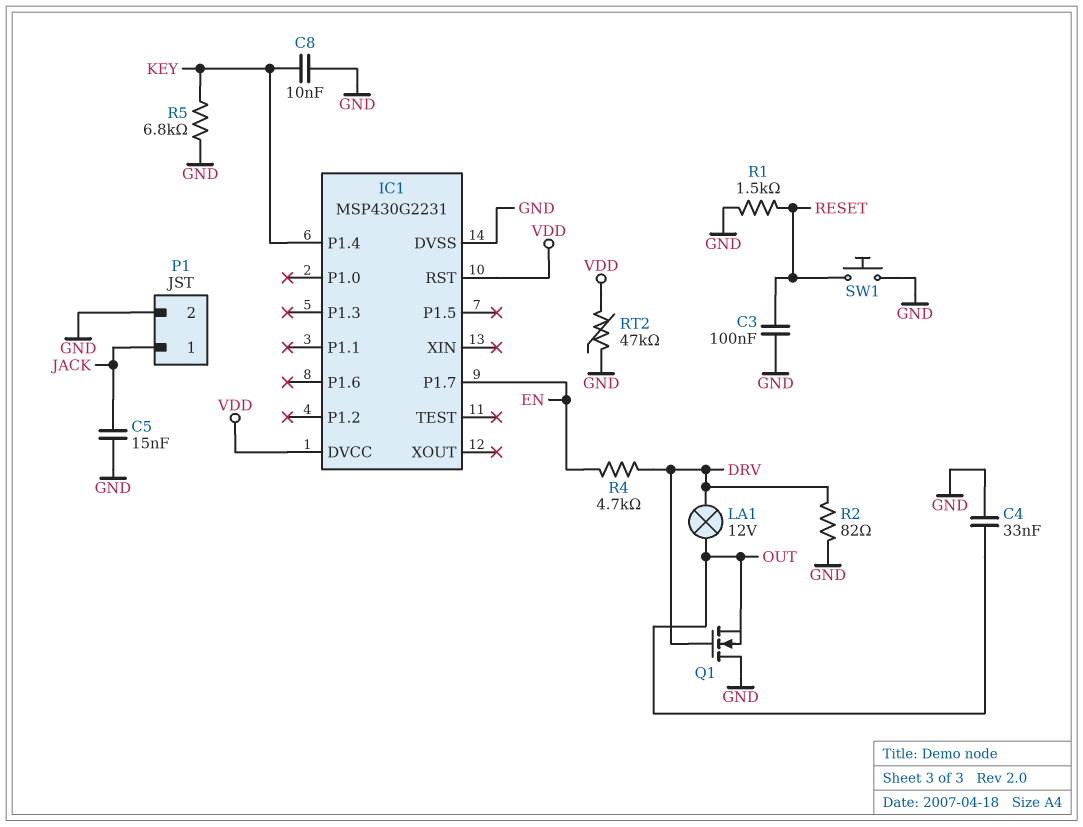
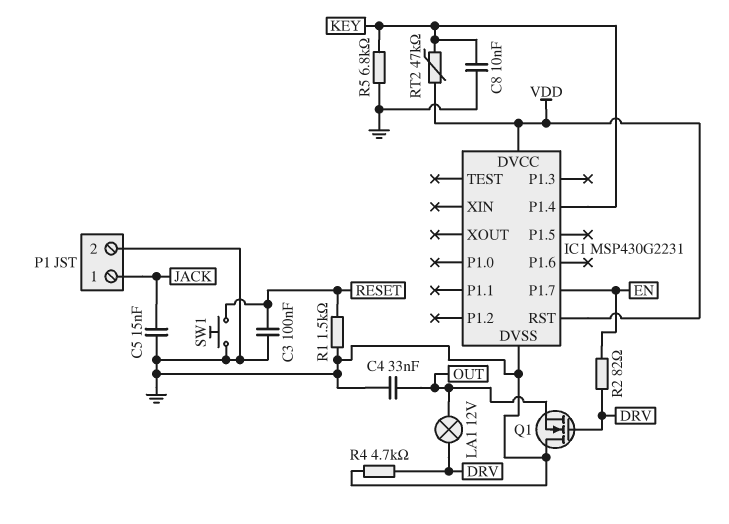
R2: 82 (DRV, GND) -> 82 (DRV, EN)
R4: 4.7k (DRV, EN) -> 4.7k (DRV, GND)
RT2: 47k (GND, VDD) -> 47k (KEY, VDD)

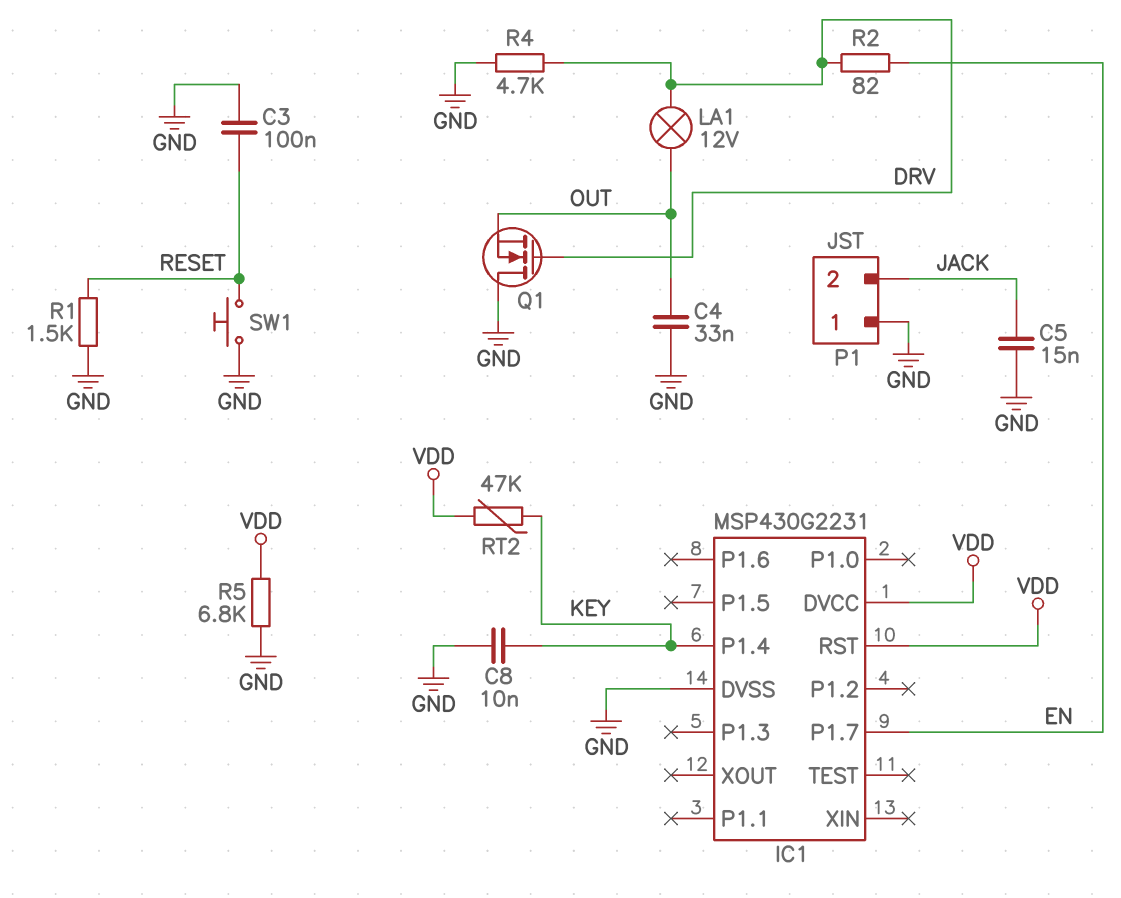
P1 pin 1: JACK -> GND
P1 pin 2: GND -> JACK
R5: 6.8k (GND, KEY) -> 6.8k (GND, VDD)

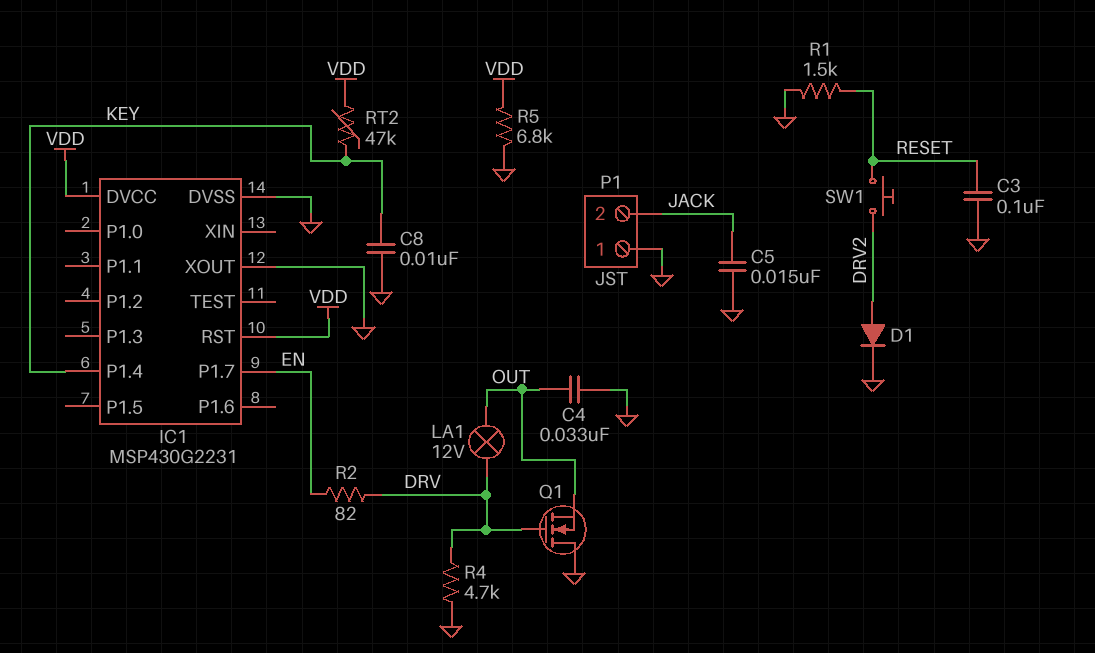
D1: none -> diode (A DRV2, K GND)
IC1 pin XOUT: none -> GND
SW1: button (GND, RESET) -> button (DRV2, RESET)

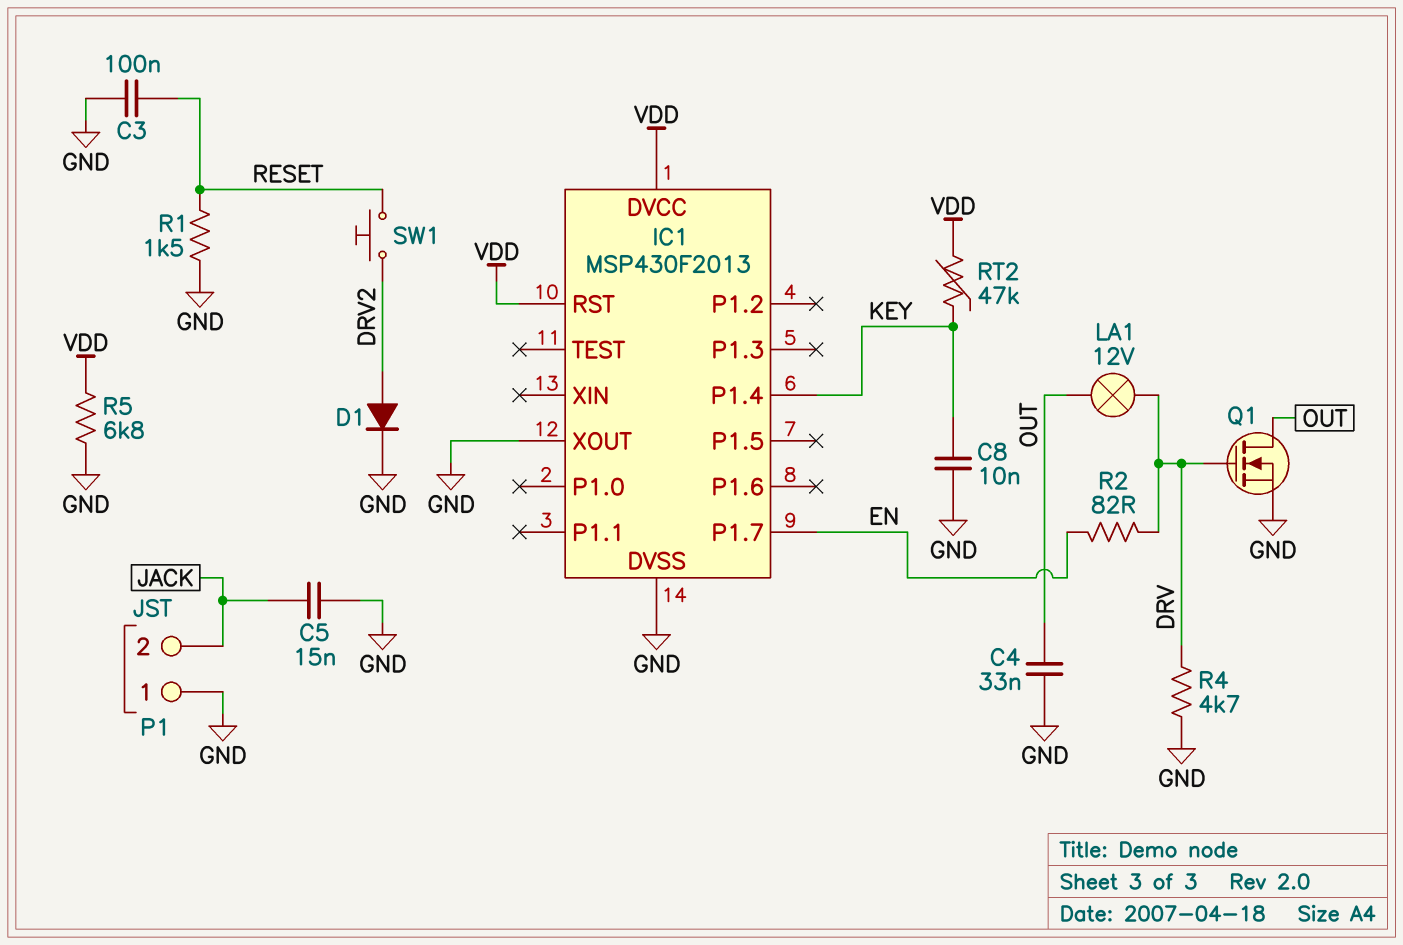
IC1: MSP430G2231 -> MSP430F2013
Q1: NMOS (G DRV, D GND, S OUT) -> NMOS (G DRV, D OUT, S GND)

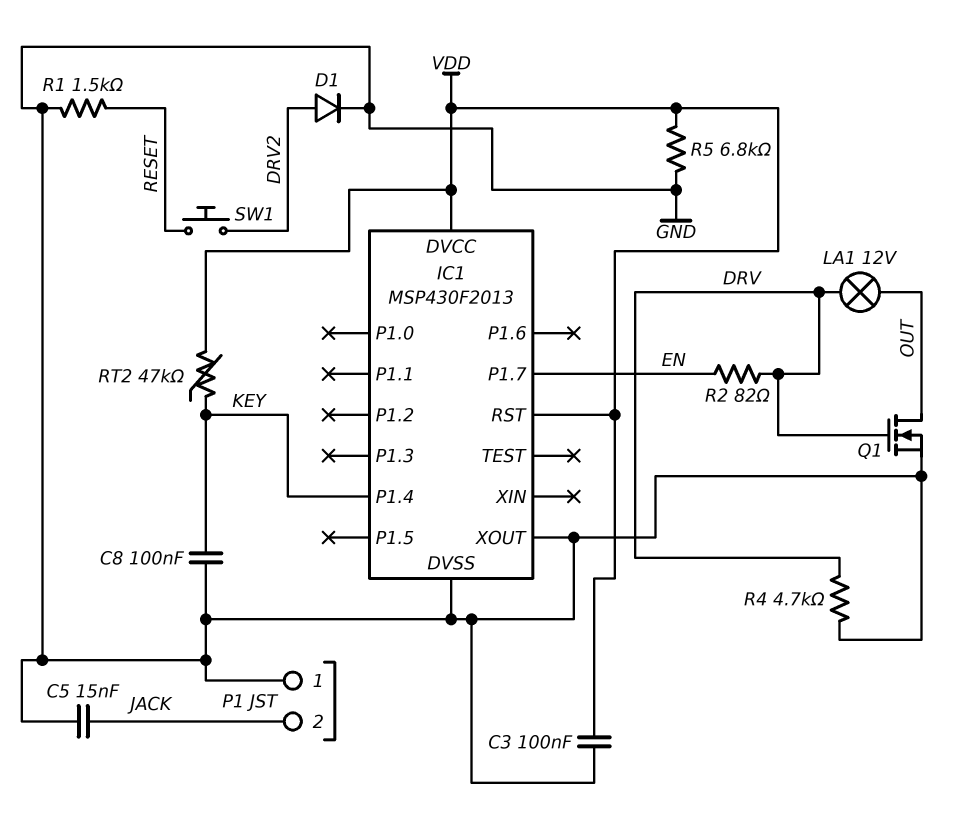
C3: 100nF (GND, RESET) -> 100nF (GND, VDD)
C4: 33nF (GND, OUT) -> none
C8: 10nF (GND, KEY) -> 100nF (GND, KEY)

